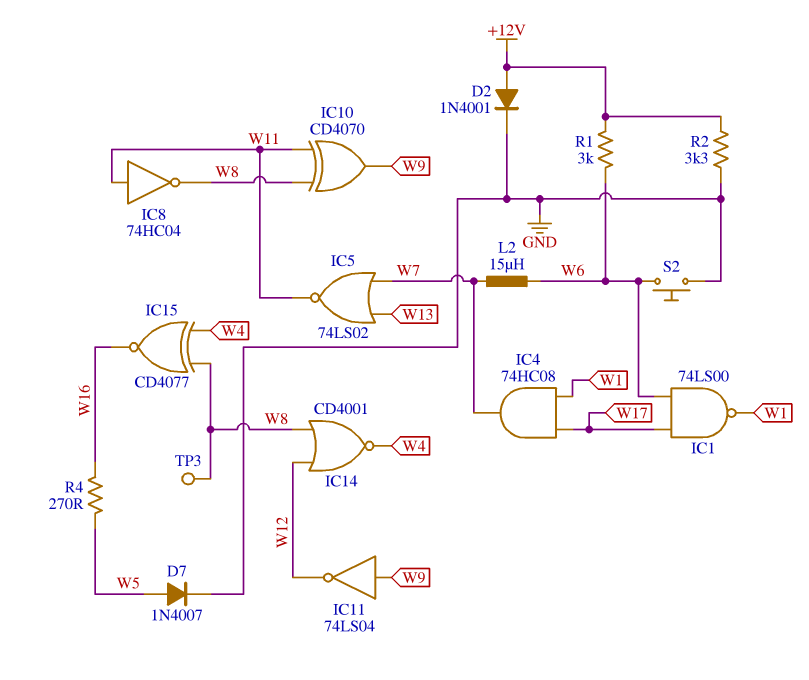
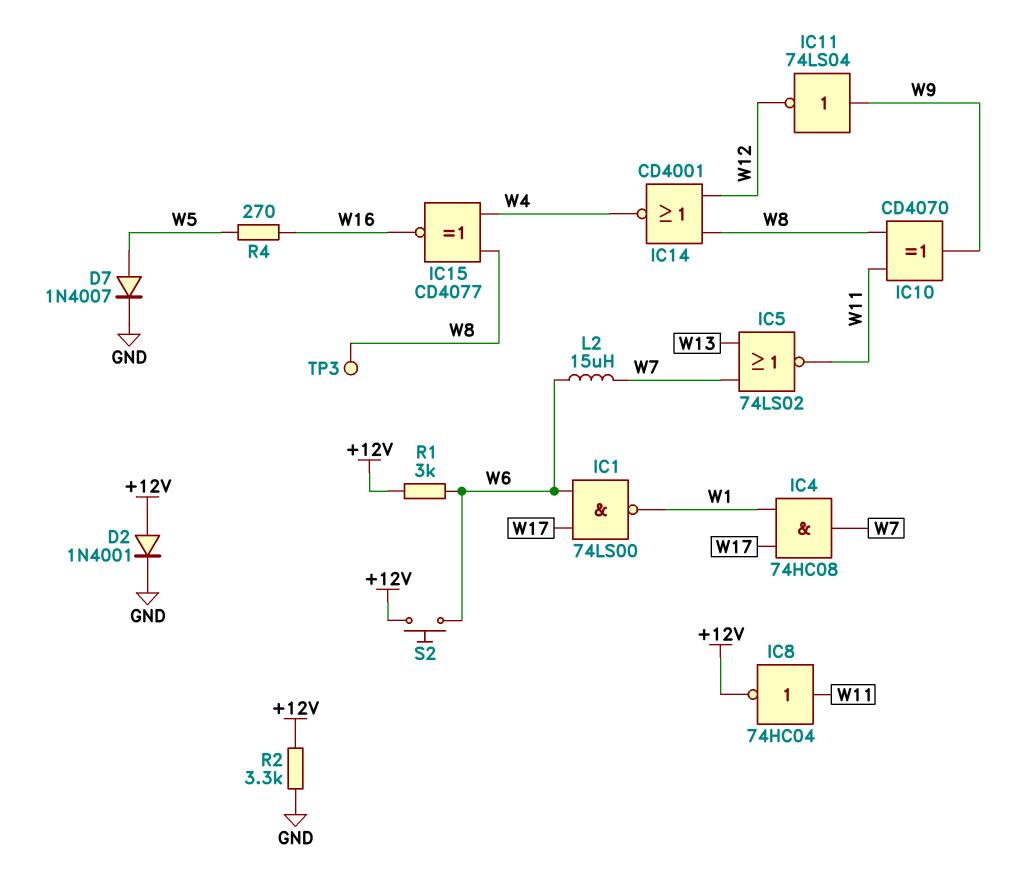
IC8: NOT 74HC04 (in W11, out W8) -> NOT 74HC04 (in W11, out +12V)
S2: button (GND, W6) -> button (+12V, W6)

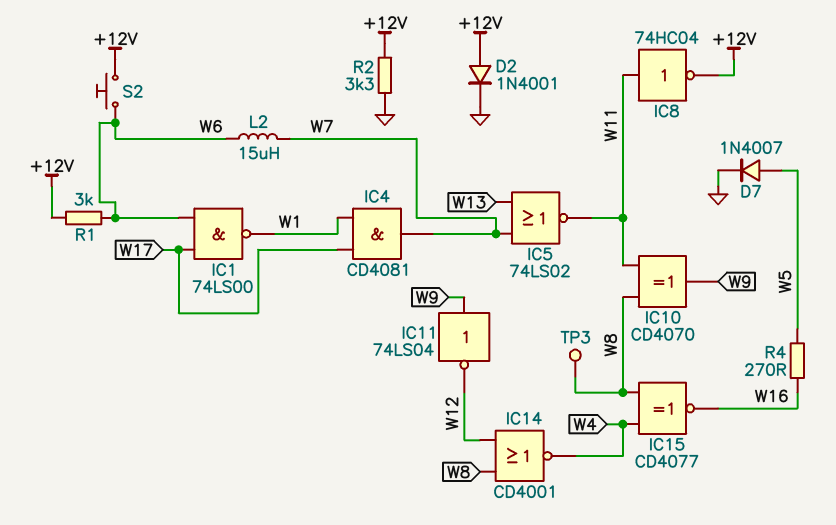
IC4: AND 74HC08 (in W1, in W17, out W7) -> AND CD4081 (in W1, in W17, out W7)

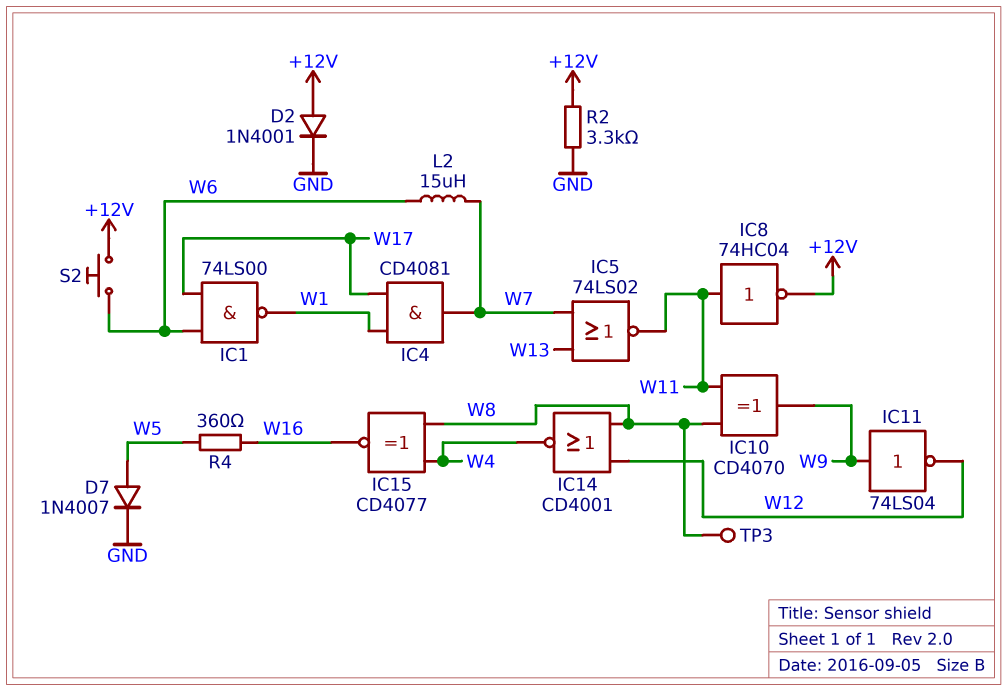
R1: 3k (+12V, W6) -> none
R4: 270 (W5, W16) -> 360 (W5, W16)

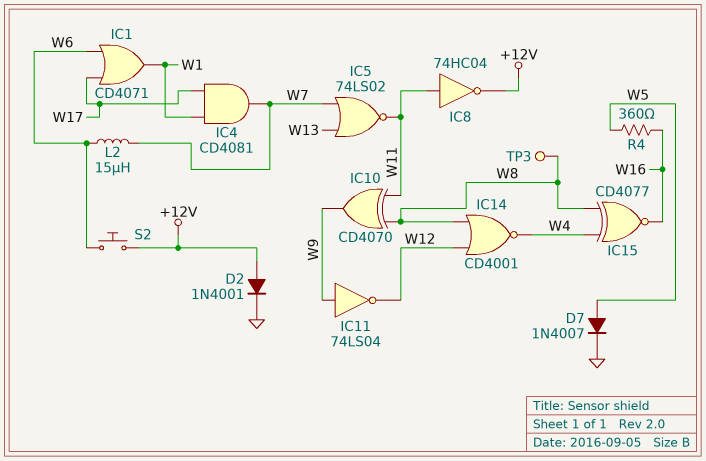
IC1: NAND 74LS00 (in W6, in W17, out W1) -> OR CD4071 (in W6, in W17, out W1)
R2: 3.3k (+12V, GND) -> none

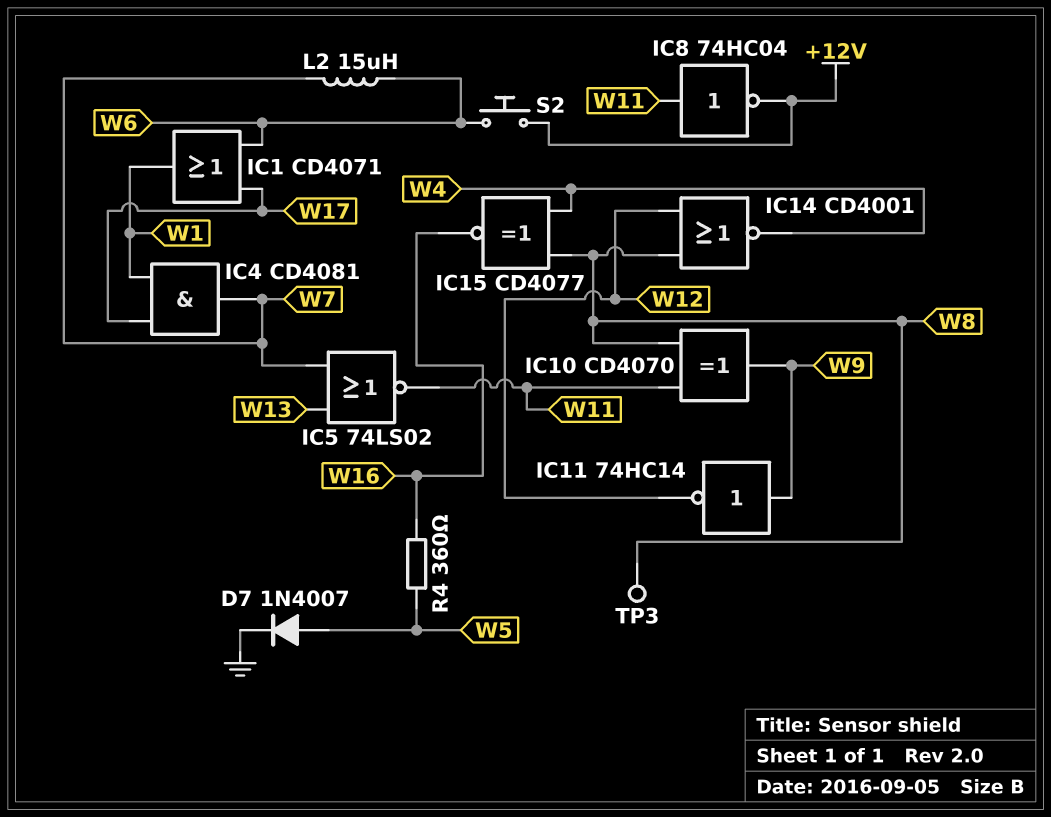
D2: diode 1N4001 (A +12V, K GND) -> none
IC11: NOT 74LS04 (in W9, out W12) -> NOT 74HC14 (in W9, out W12)

